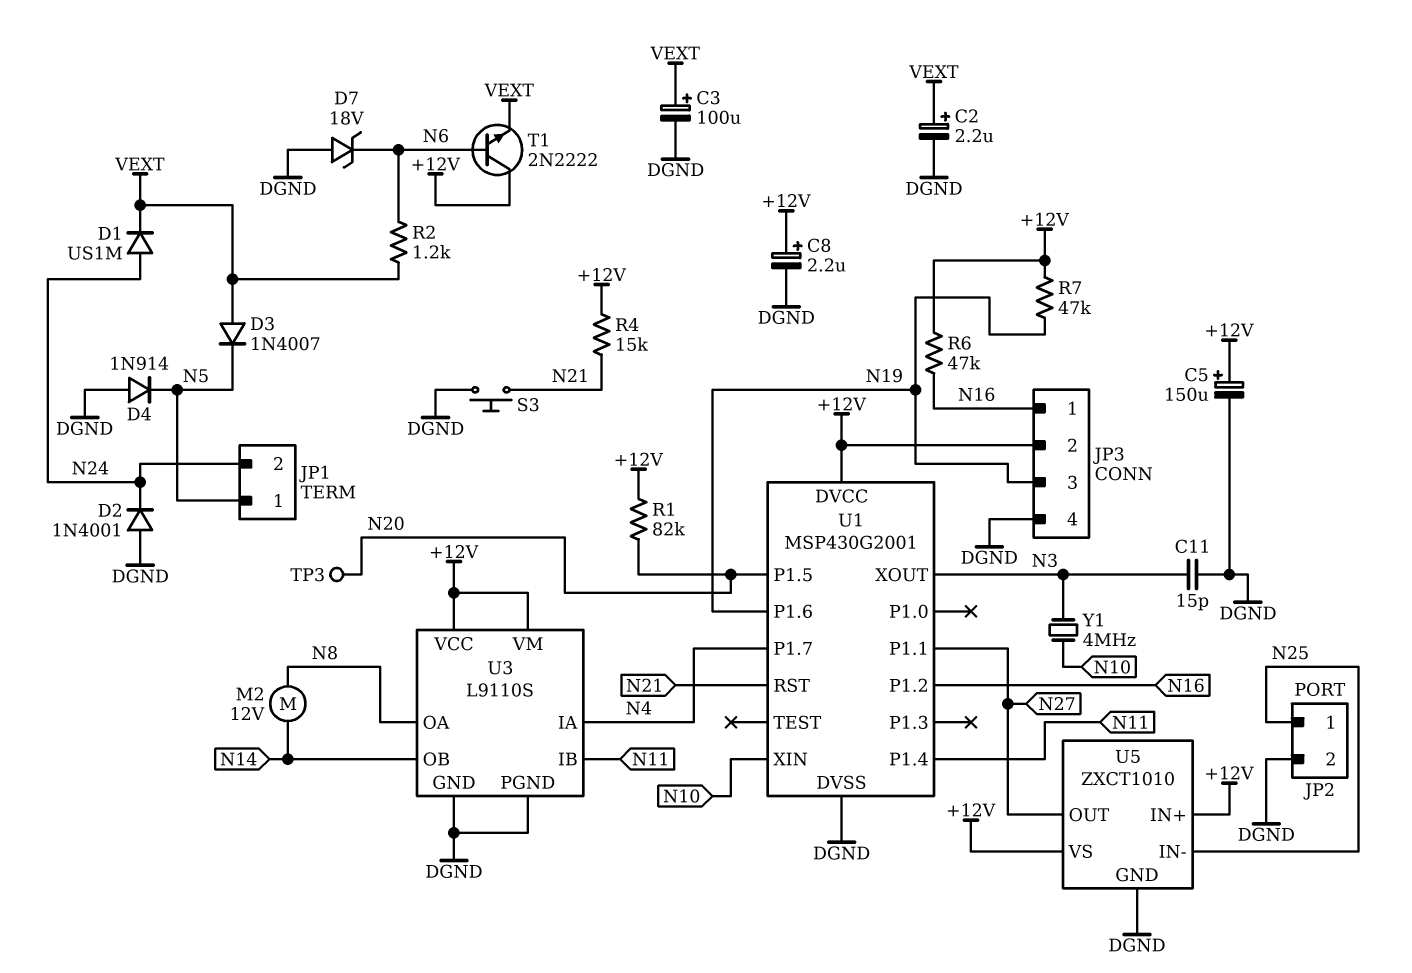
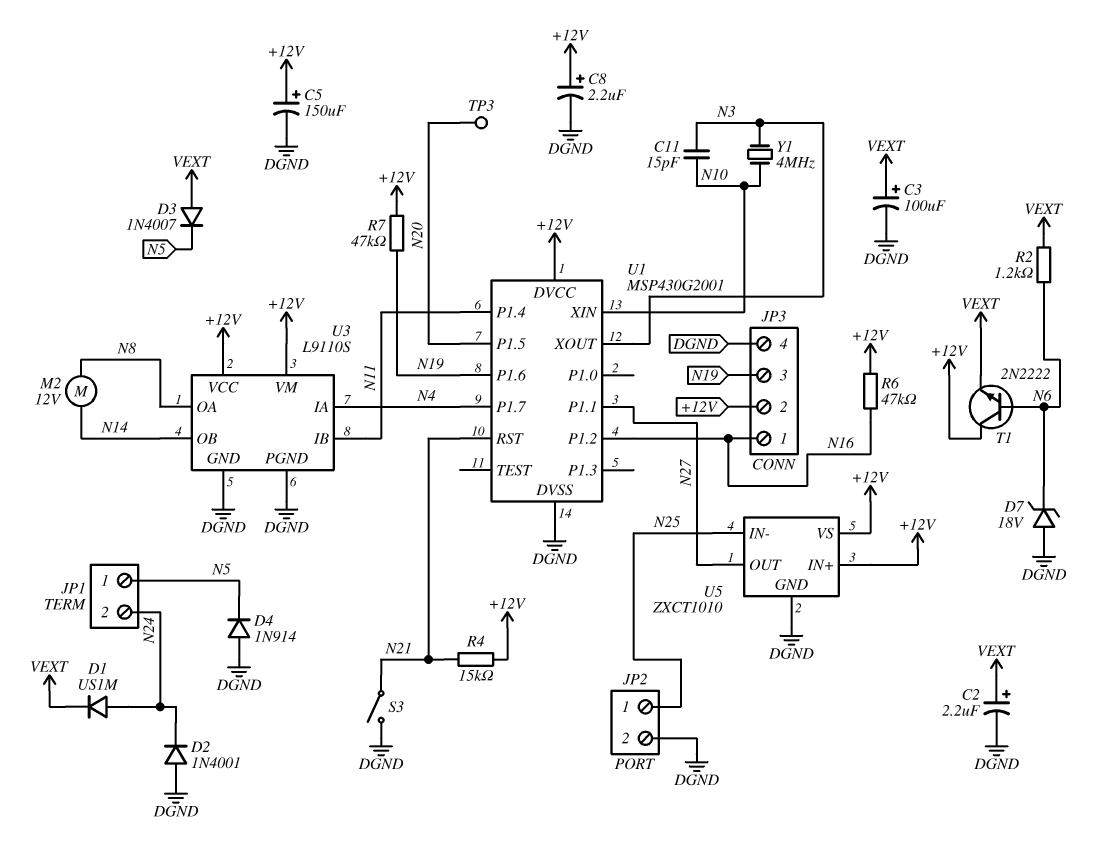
C11: 15pF (DGND, N3) -> 15pF (N3, N10)
R1: 82k (+12V, N20) -> none
S3: button (DGND, N21) -> switch (DGND, N21)

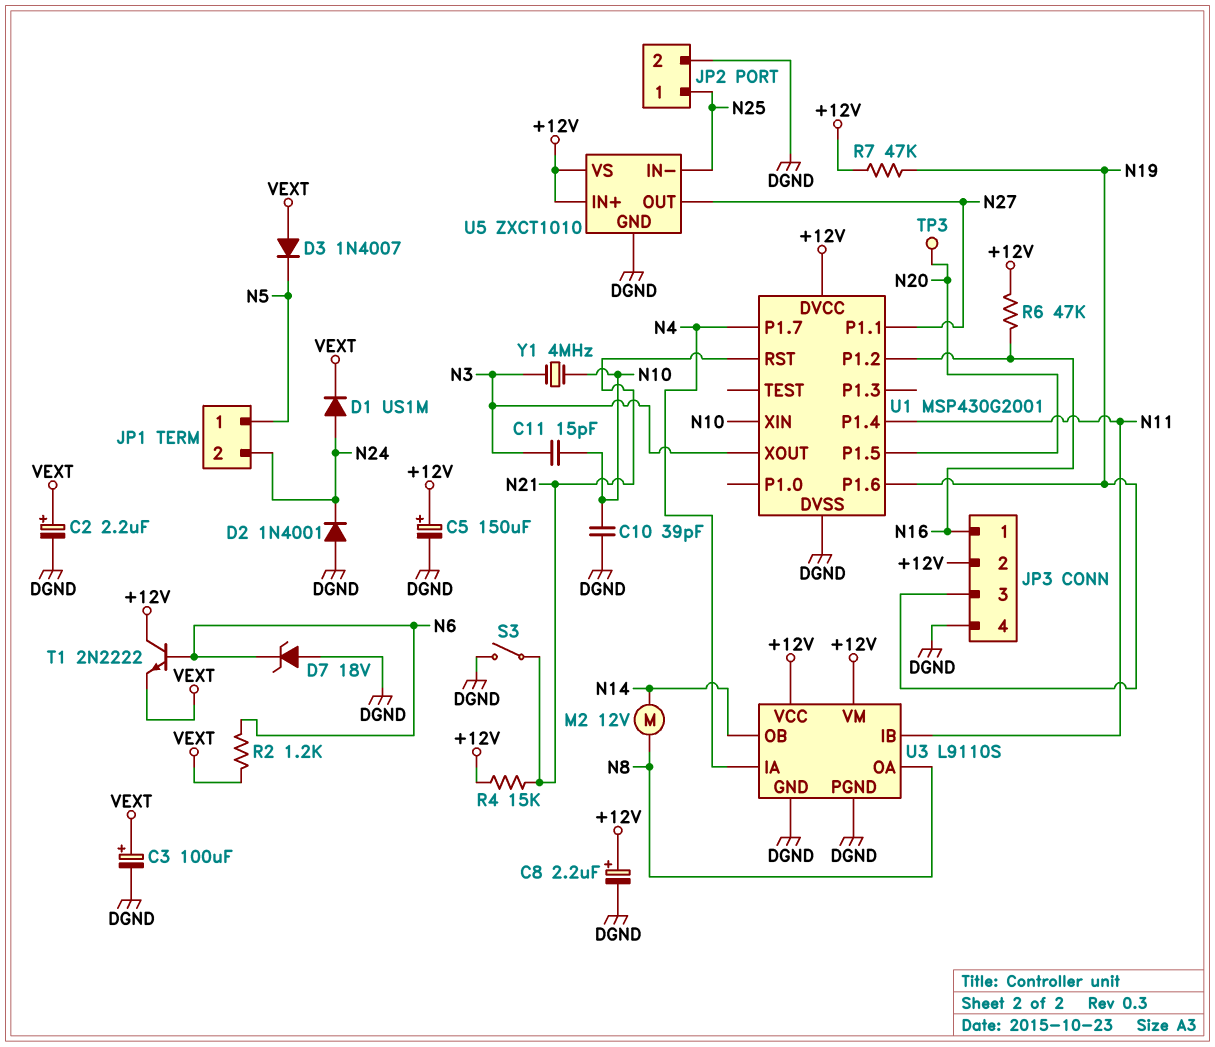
C10: none -> 39pF (DGND, N10)
D4: diode 1N914 (A DGND, K N5) -> none

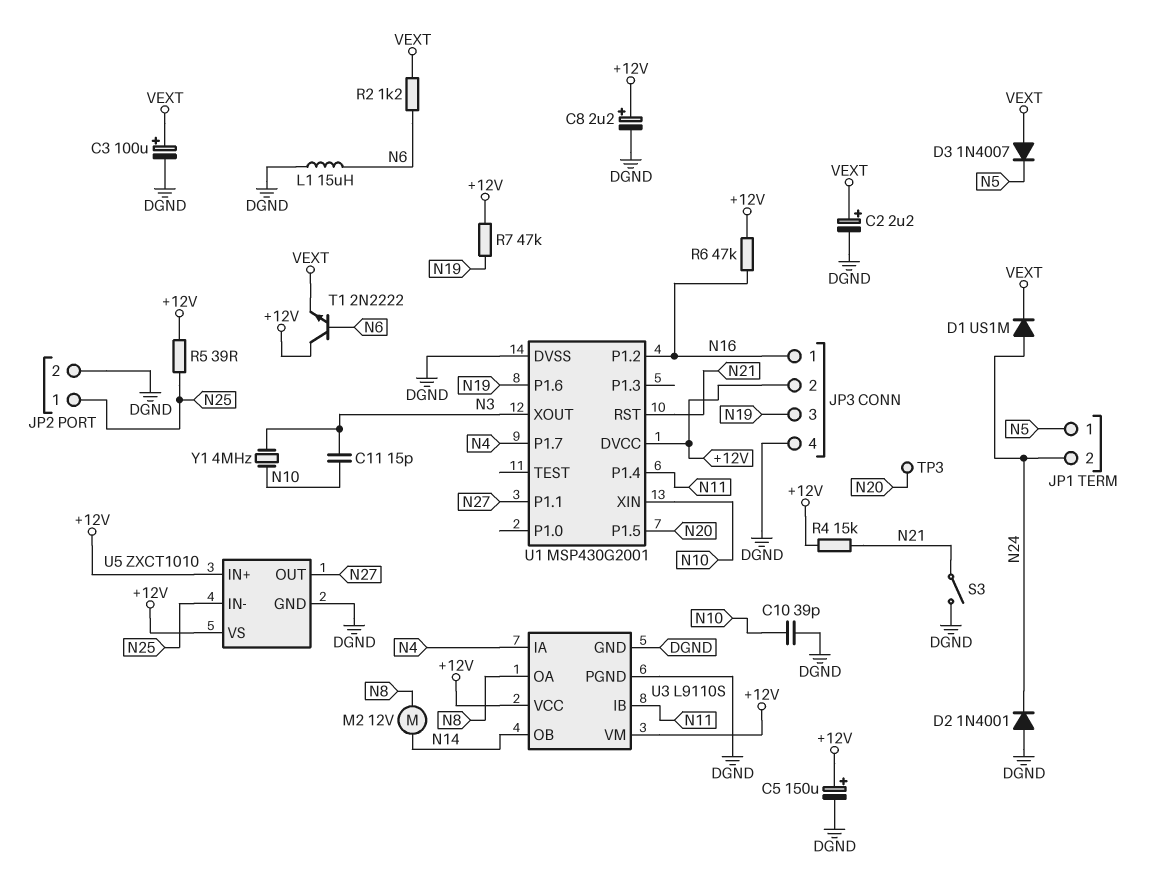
D7: zener 18V (A DGND, K N6) -> none
L1: none -> 15uH (DGND, N6)
R5: none -> 39 (+12V, N25)

